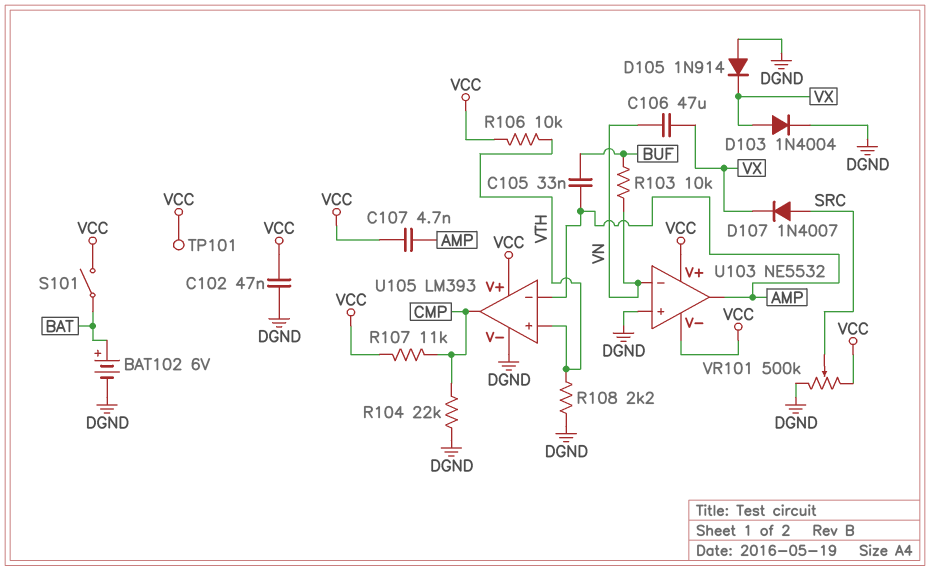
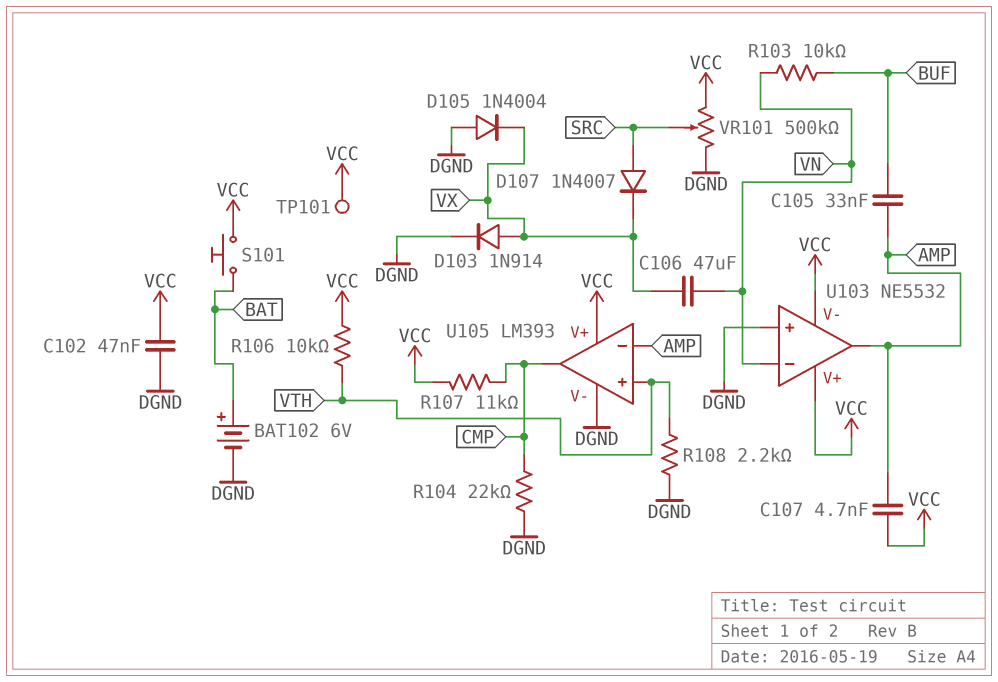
D103: diode 1N4004 (A VX, K DGND) -> diode 1N914 (A VX, K DGND)
D105: diode 1N914 (A DGND, K VX) -> diode 1N4004 (A DGND, K VX)
S101: switch (BAT, VCC) -> button (BAT, VCC)

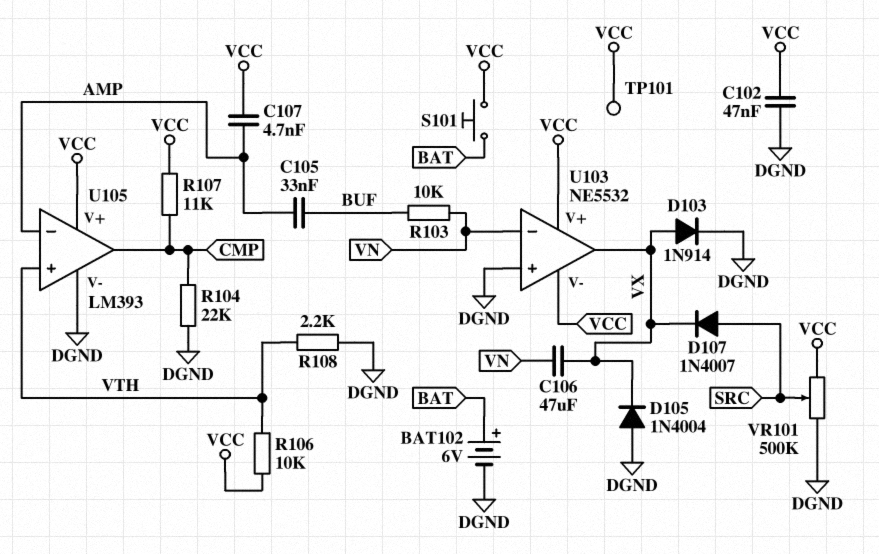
U103 pin out: AMP -> VX

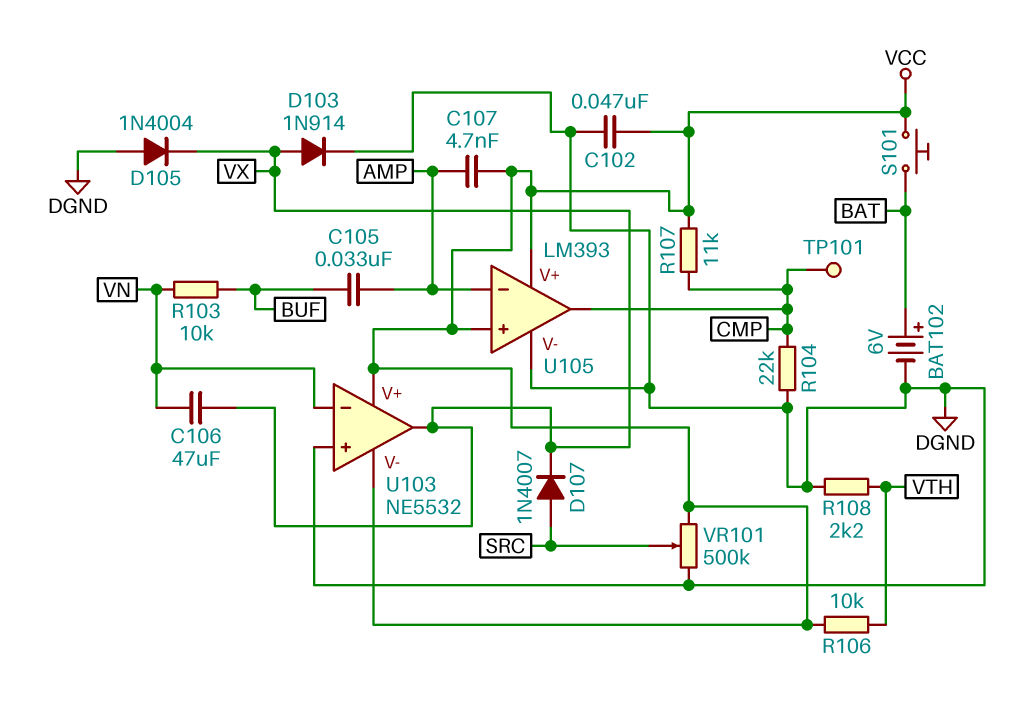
TP101: test point (VCC) -> test point (CMP)
U105 pin in+: VTH -> VCC

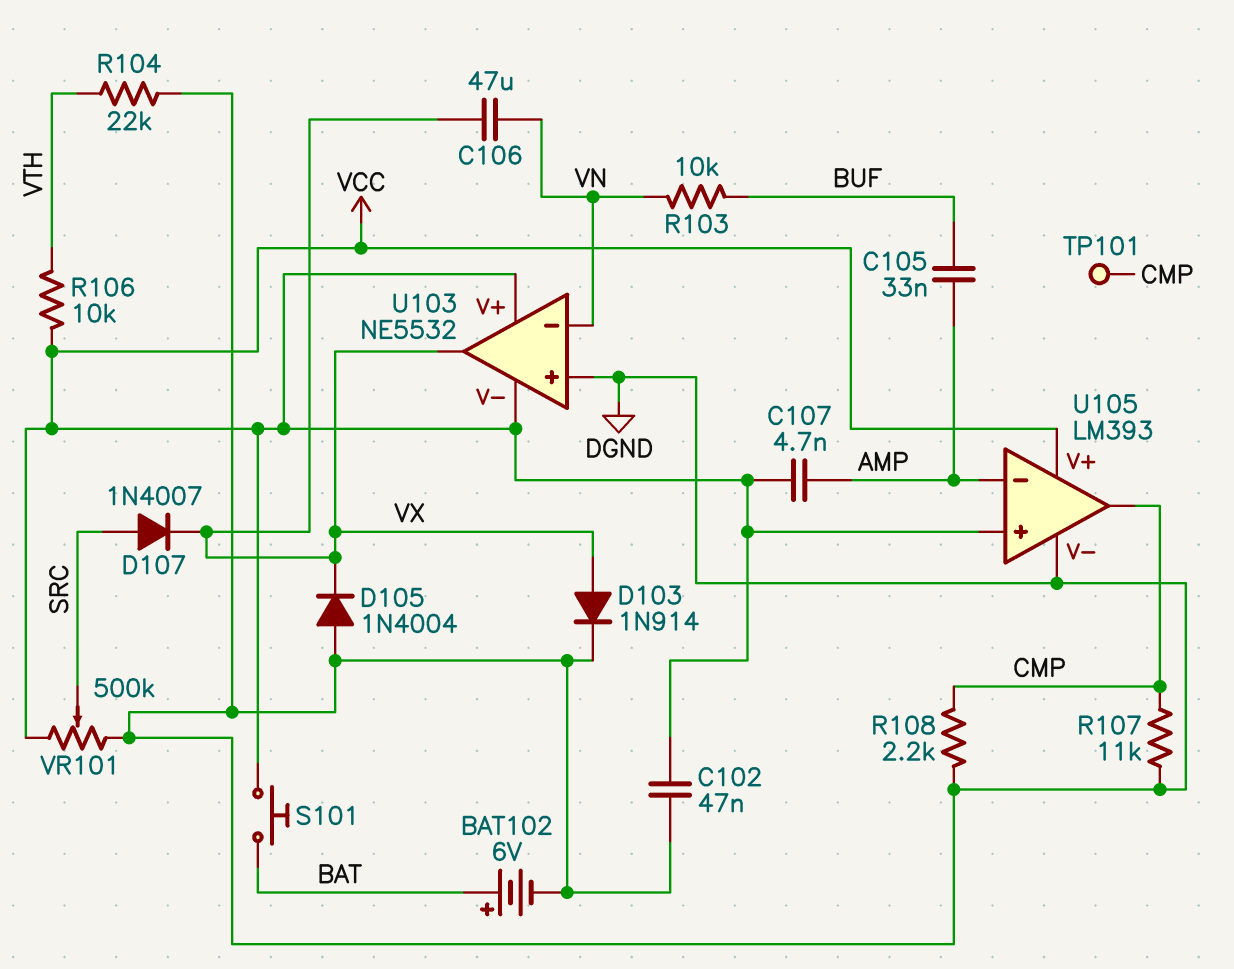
R104: 22k (CMP, DGND) -> 22k (DGND, VTH)
R107: 11k (CMP, VCC) -> 11k (CMP, DGND)
R108: 2.2k (DGND, VTH) -> 2.2k (CMP, DGND)

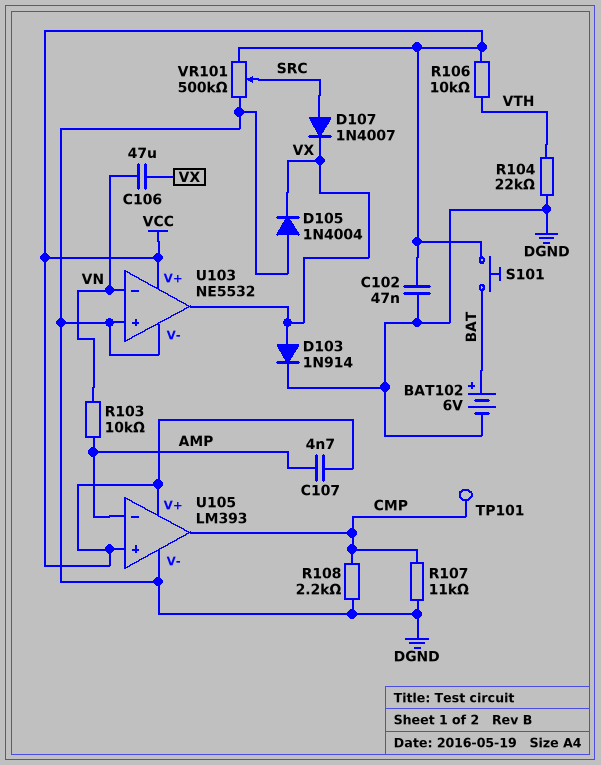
C105: 33nF (AMP, BUF) -> none
R103: 10k (BUF, VN) -> 10k (AMP, VN)
U103 pin V-: VCC -> DGND

